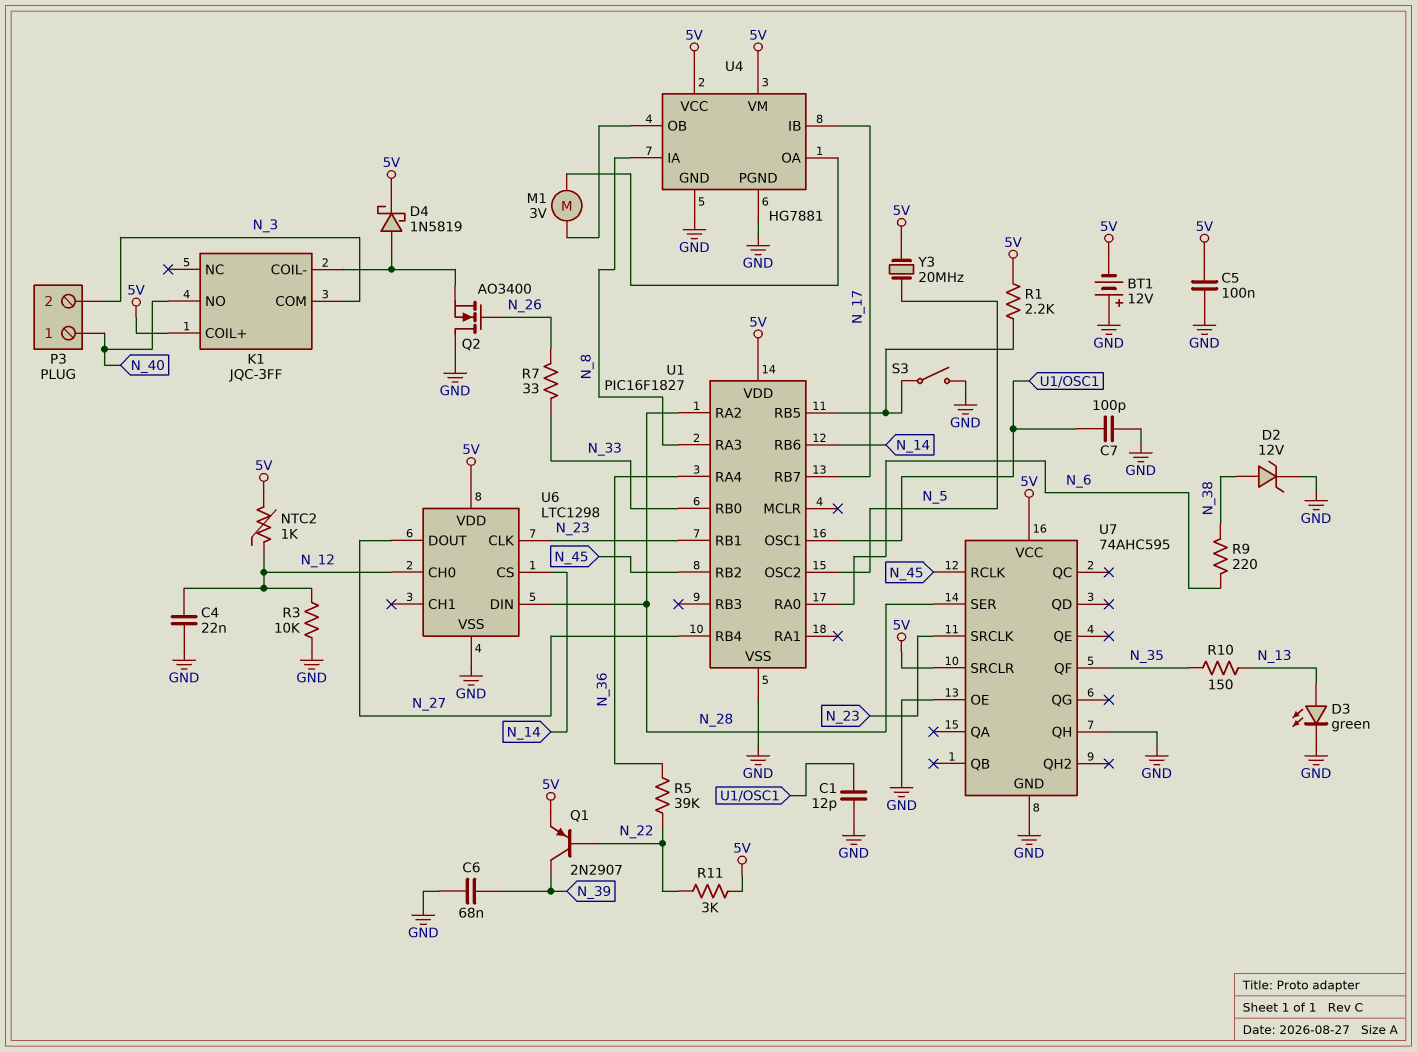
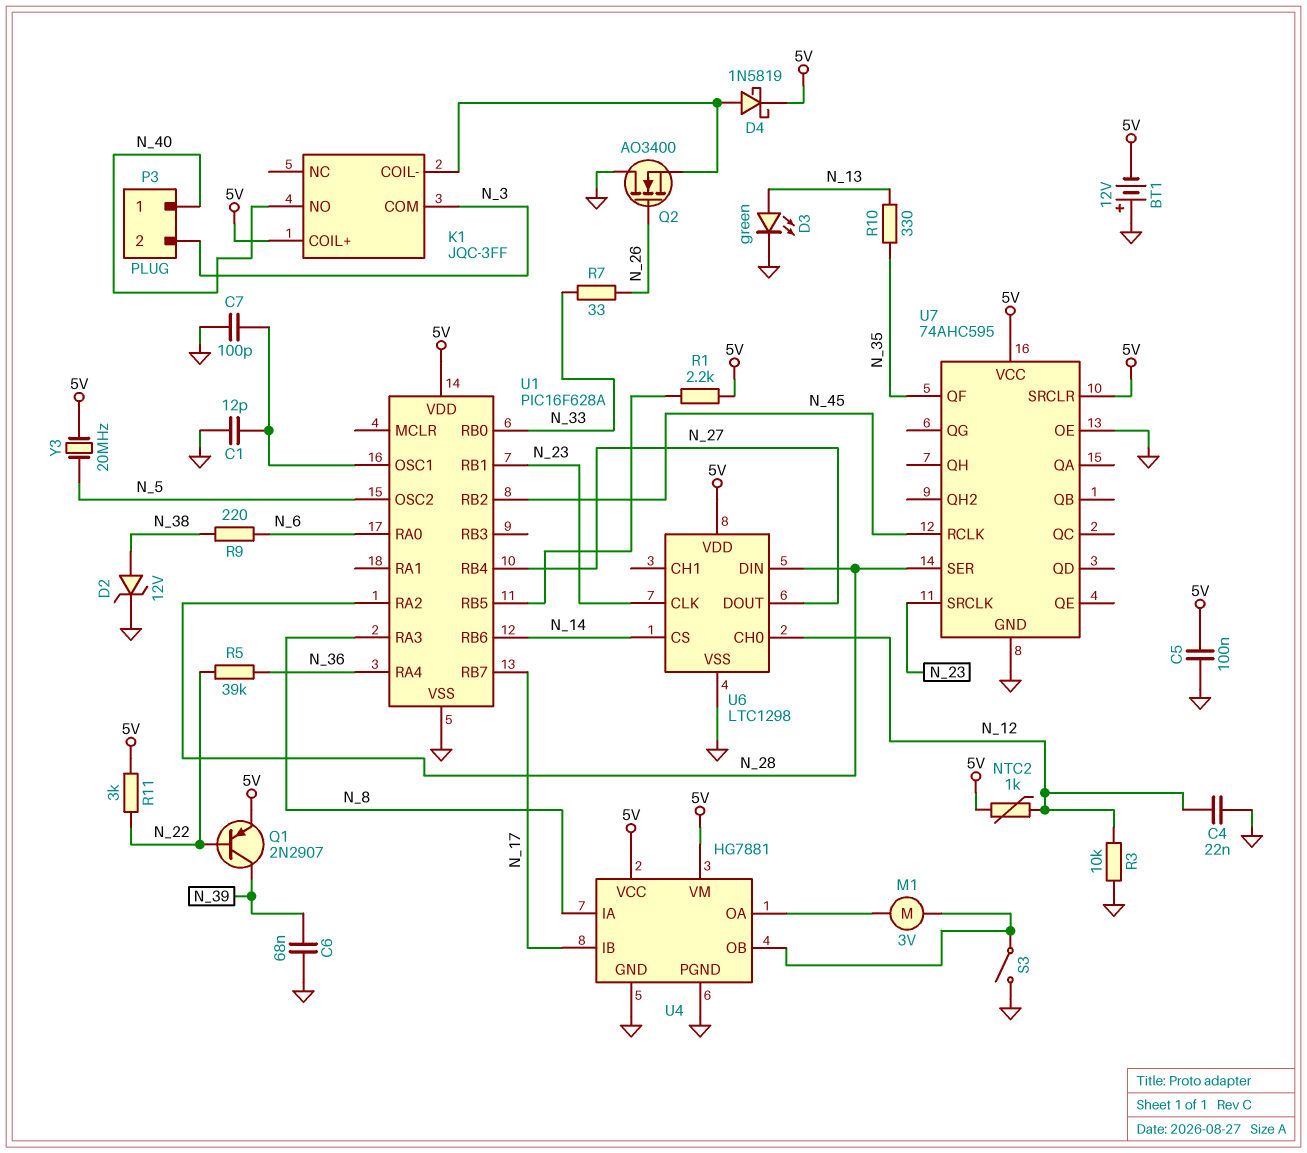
R10: 150 (N_13, N_35) -> 330 (N_13, N_35)
S3: switch (GND, U1/RB5) -> switch (GND, U4/OB)
U1: PIC16F1827 -> PIC16F628A
U7 pin QH: GND -> none

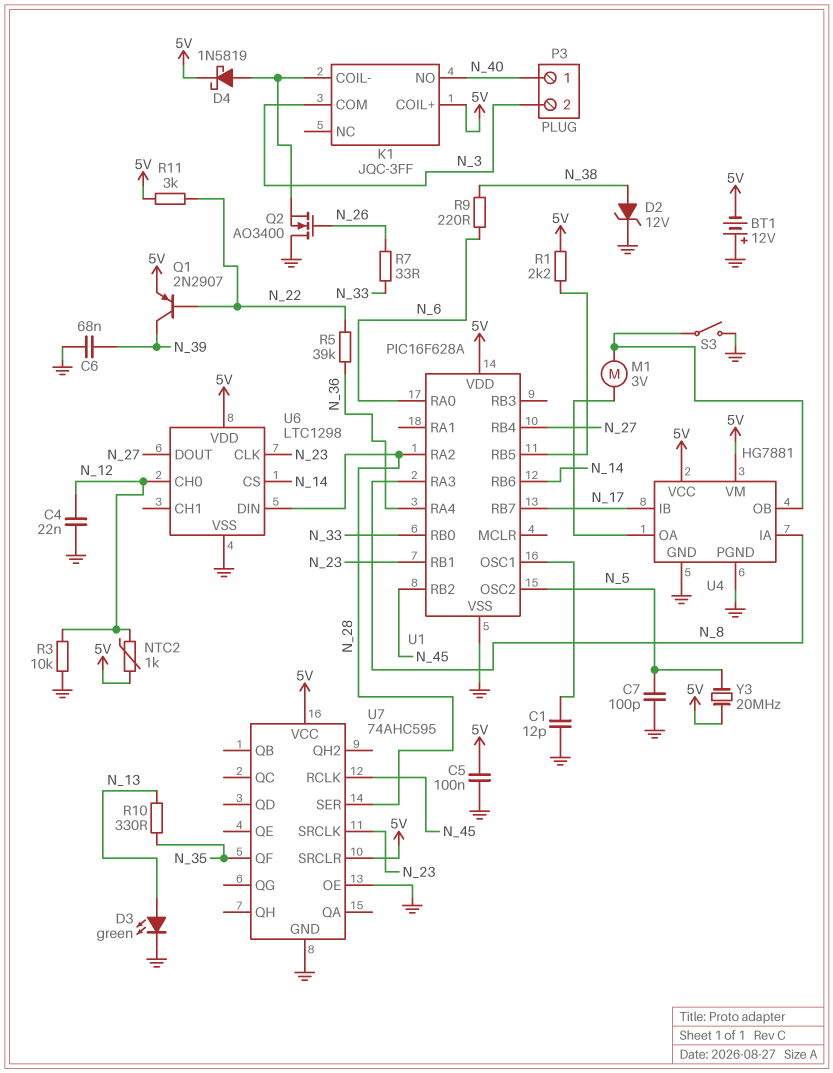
C7: 100pF (GND, U1/OSC1) -> 100pF (GND, N_5)

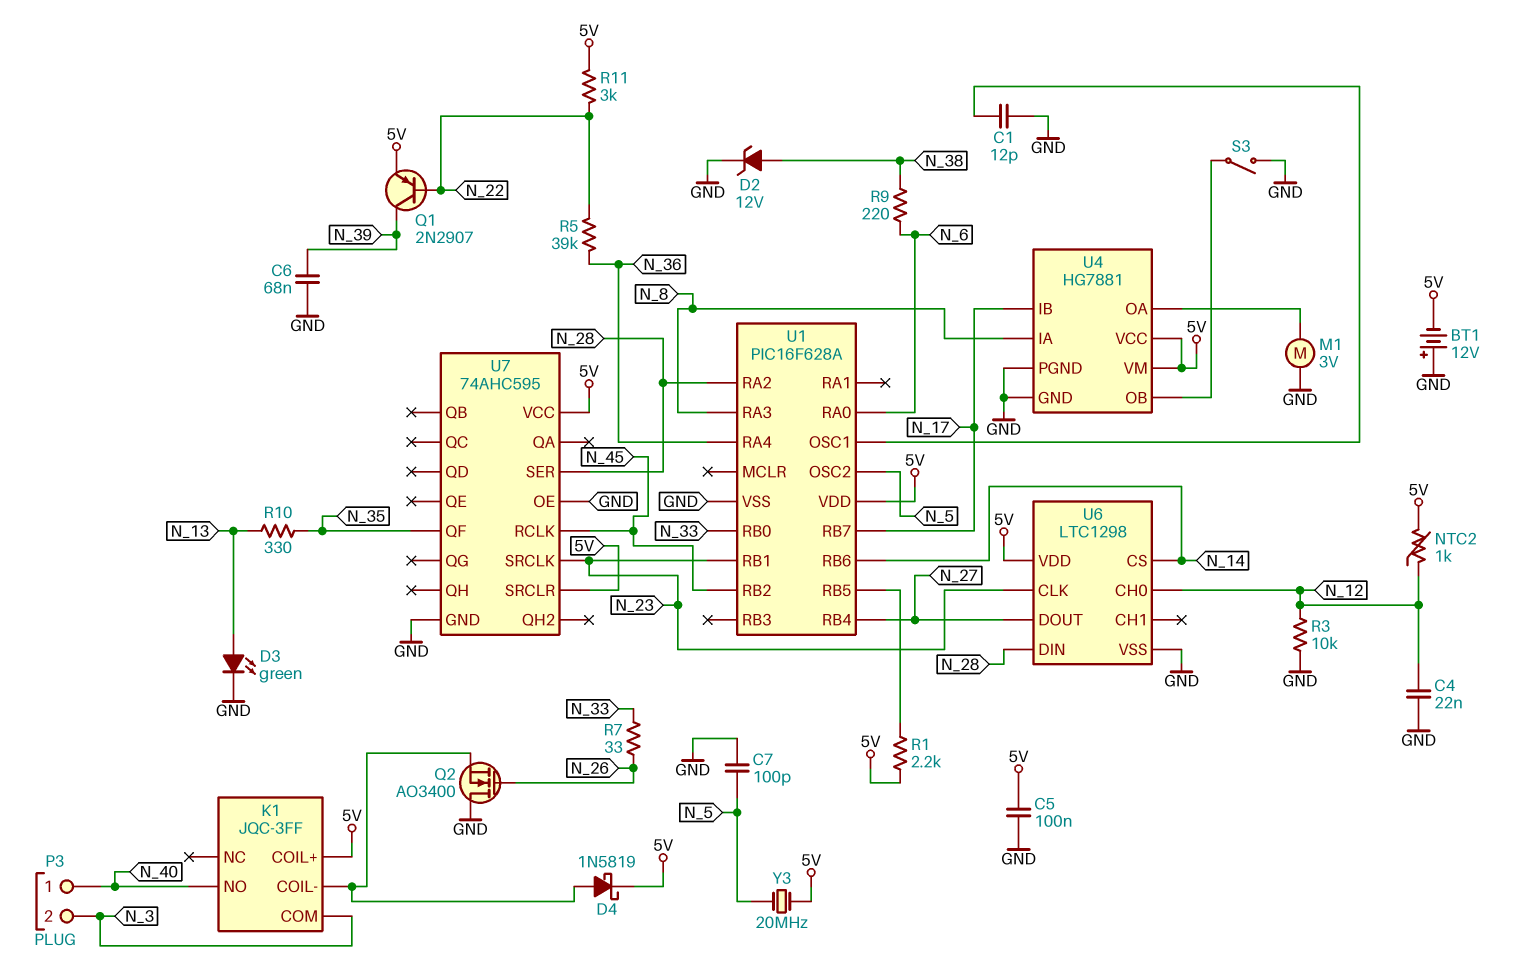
M1: motor 3V (U4/OA, U4/OB) -> motor 3V (GND, U4/OA)

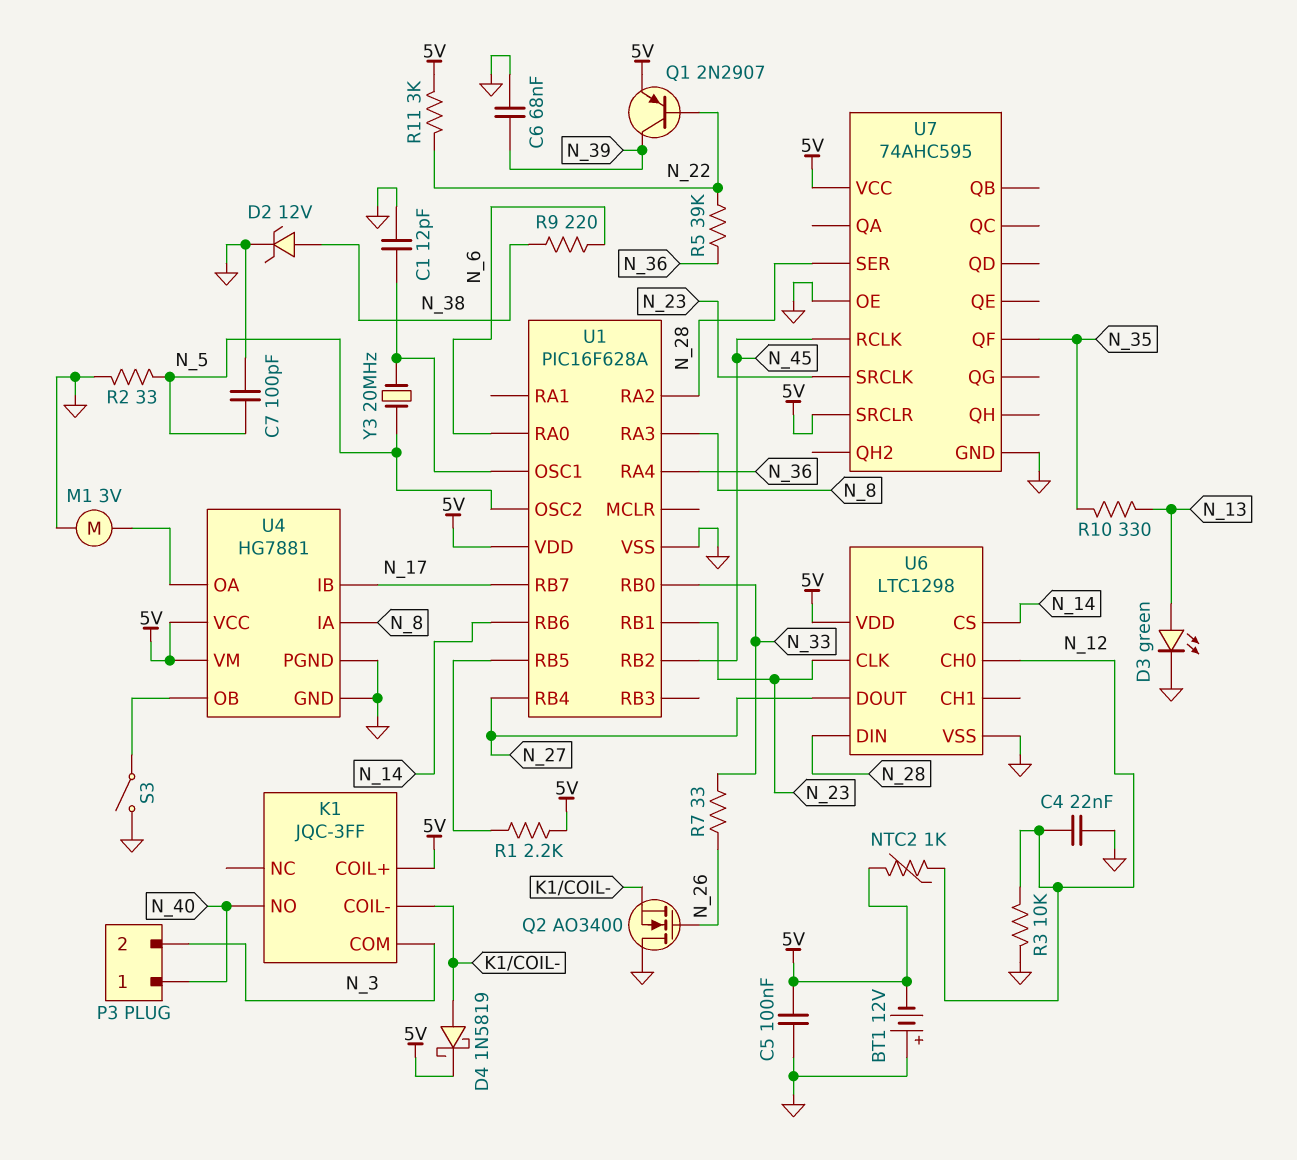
R2: none -> 33 (GND, N_5)
Y3: 20MHz (5V, N_5) -> 20MHz (N_5, U1/OSC1)

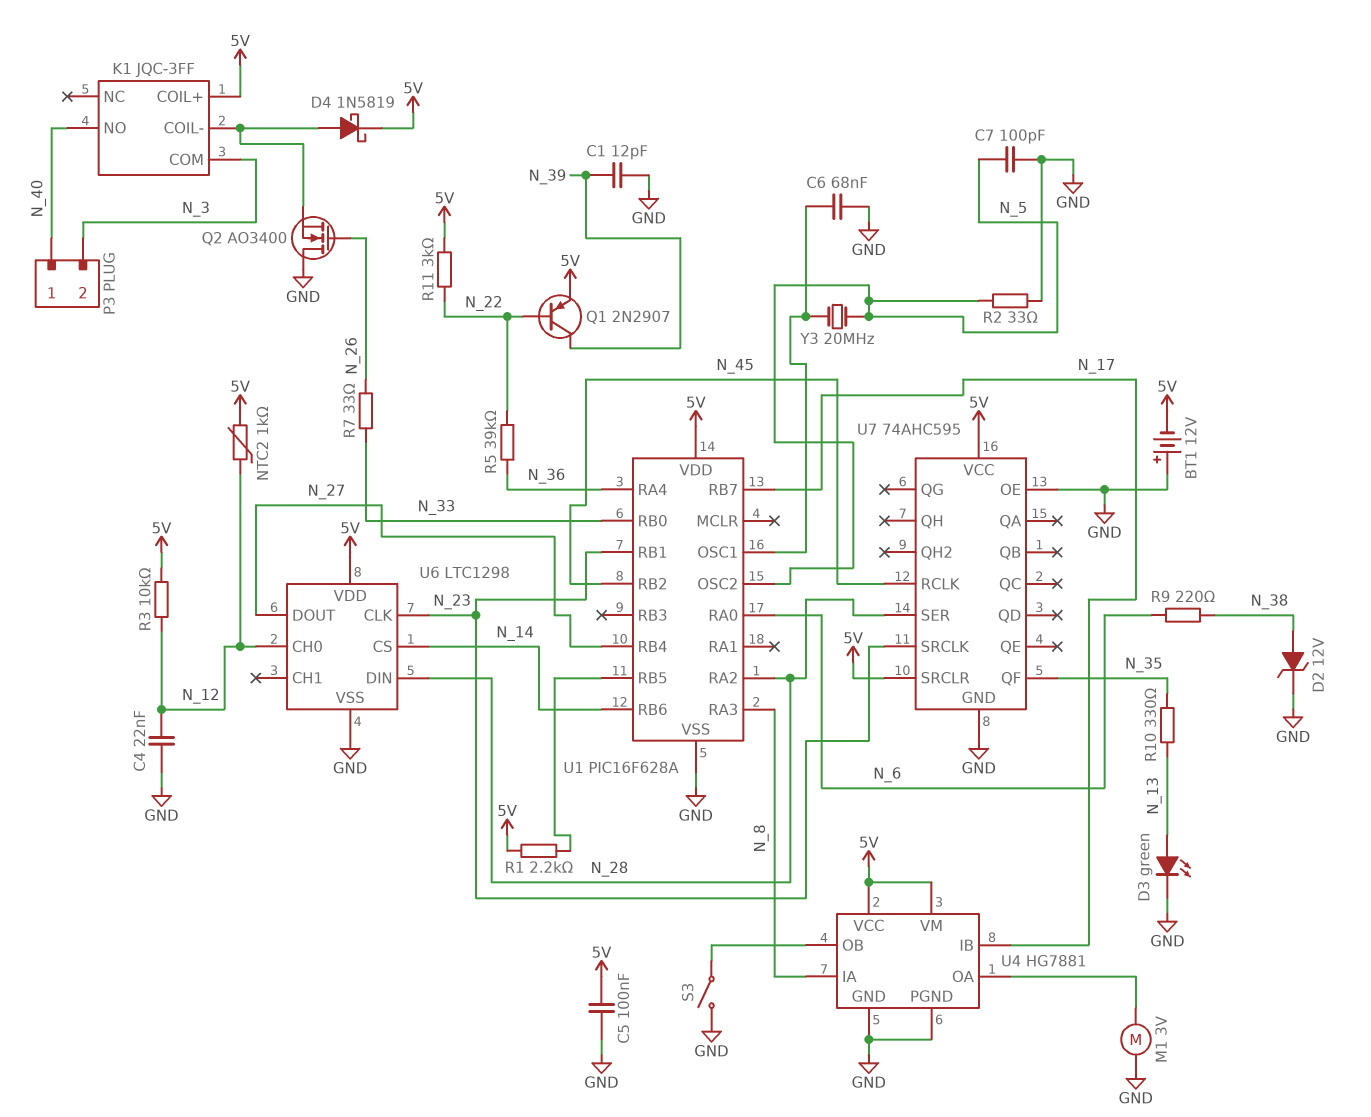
C1: 12pF (GND, U1/OSC1) -> 12pF (GND, N_39)
C6: 68nF (GND, N_39) -> 68nF (GND, U1/OSC1)
R3: 10k (GND, N_12) -> 10k (5V, N_12)

